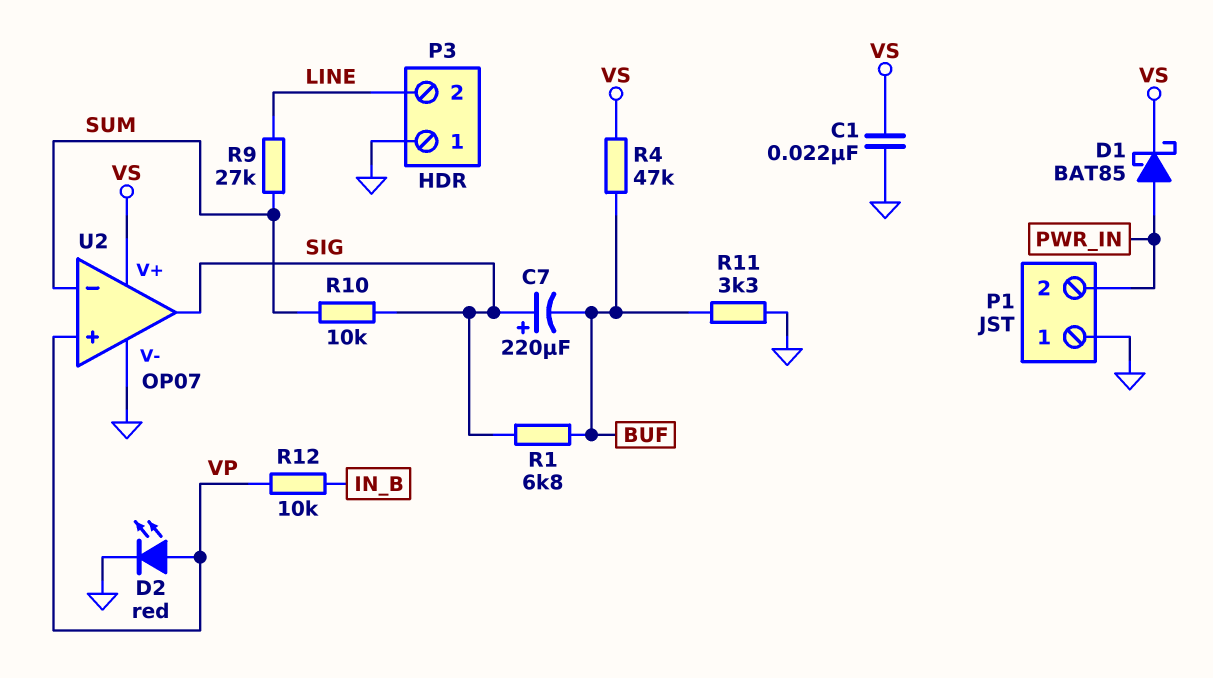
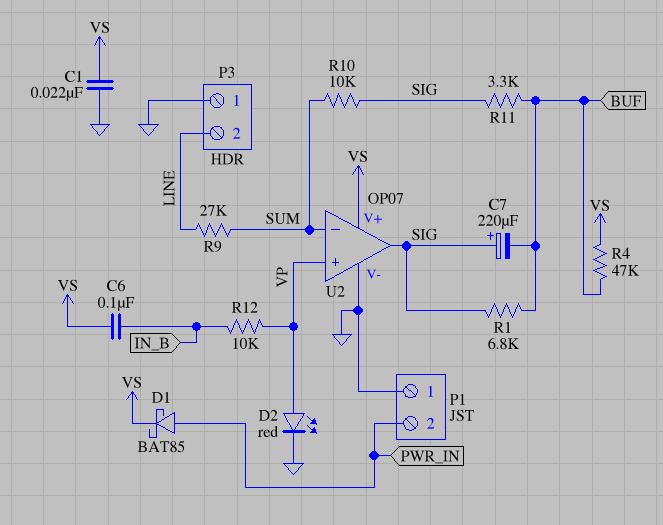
C6: none -> 100nF (IN_B, VS)
R11: 3.3k (BUF, GND) -> 3.3k (BUF, SIG)

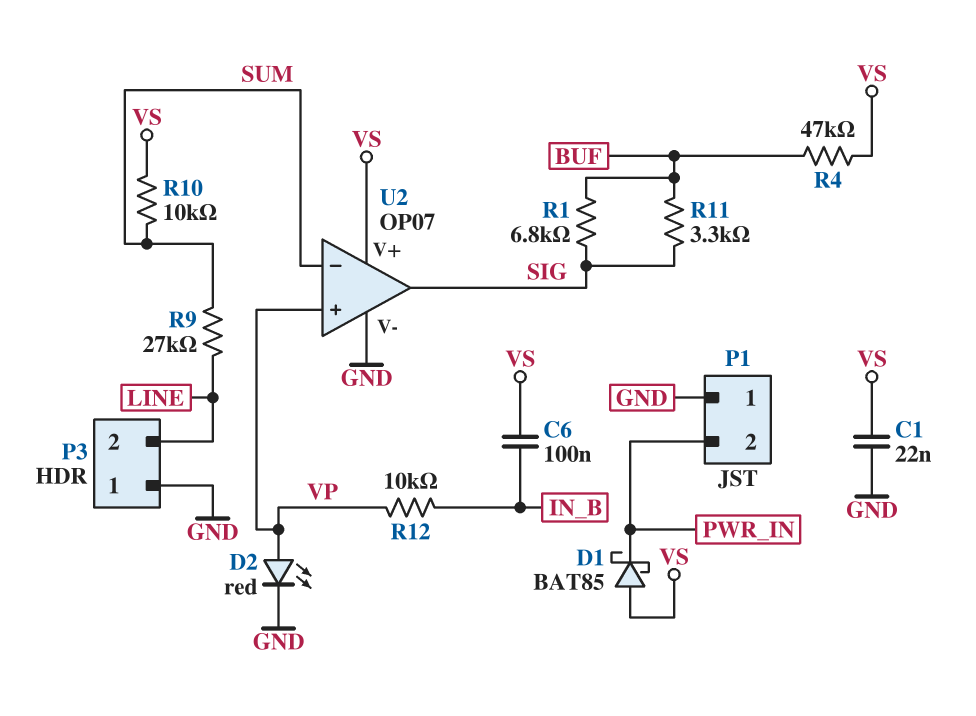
C7: 220uF (plus SIG, minus BUF) -> none
D1: schottky BAT85 (A PWR_IN, K VS) -> schottky BAT85 (A VS, K PWR_IN)
R10: 10k (SIG, SUM) -> 10k (SUM, VS)

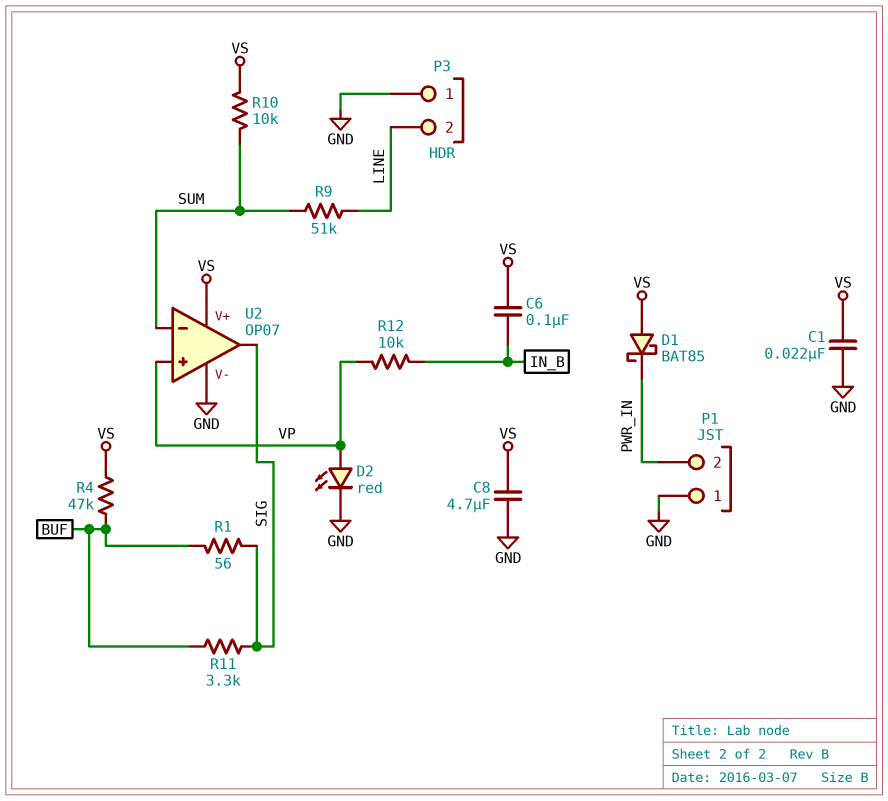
C8: none -> 4.7uF (GND, VS)
R1: 6.8k (BUF, SIG) -> 56 (BUF, SIG)
R9: 27k (LINE, SUM) -> 51k (LINE, SUM)

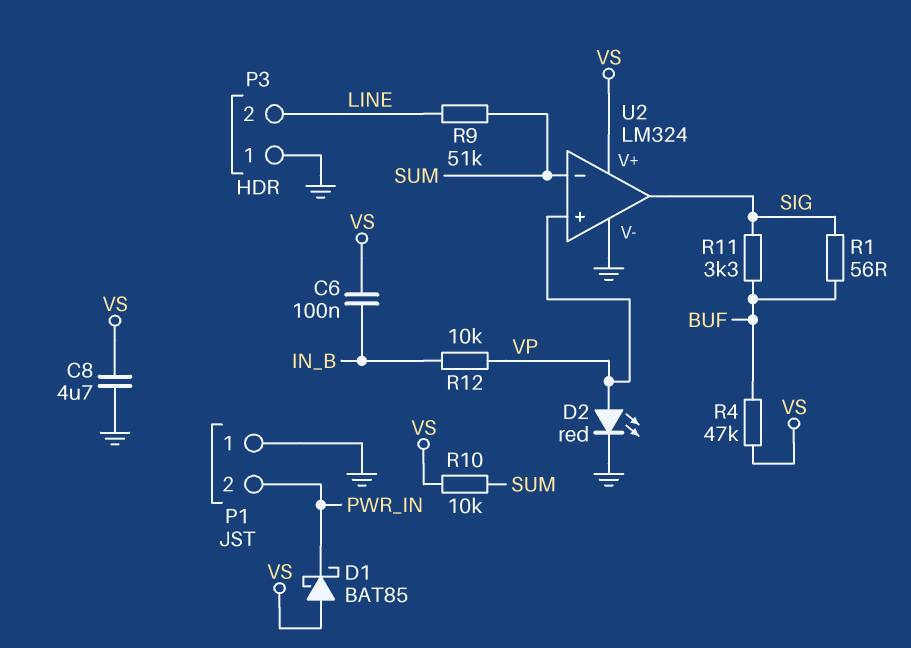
C1: 22nF (GND, VS) -> none
U2: OP07 -> LM324

